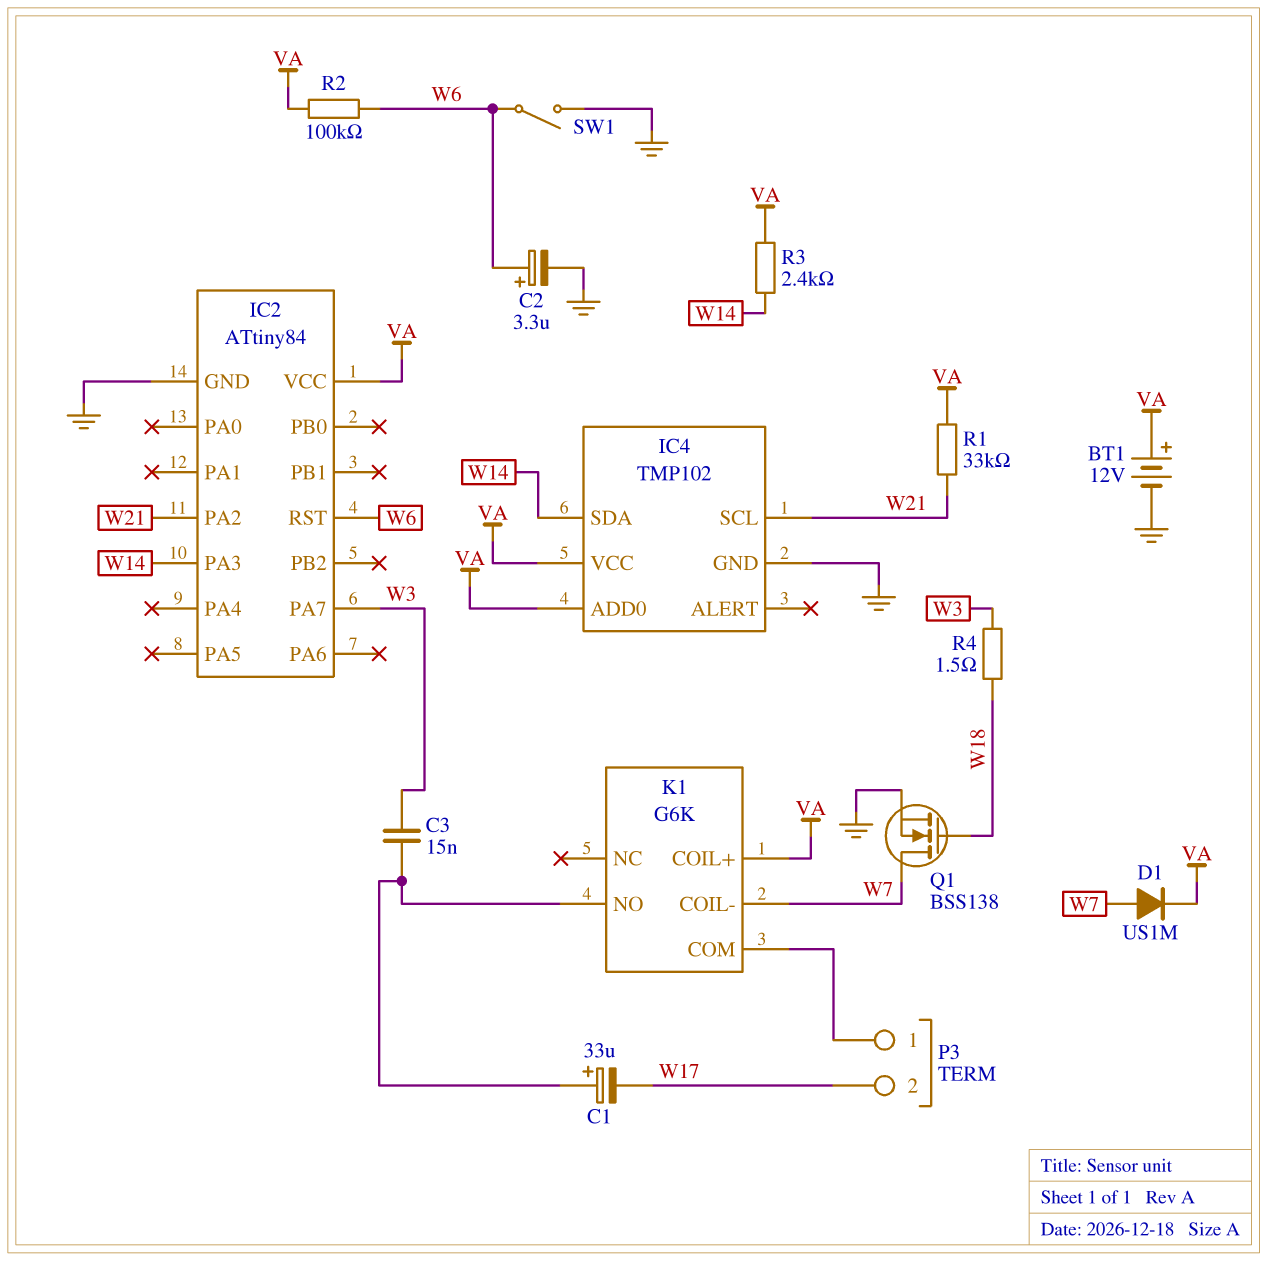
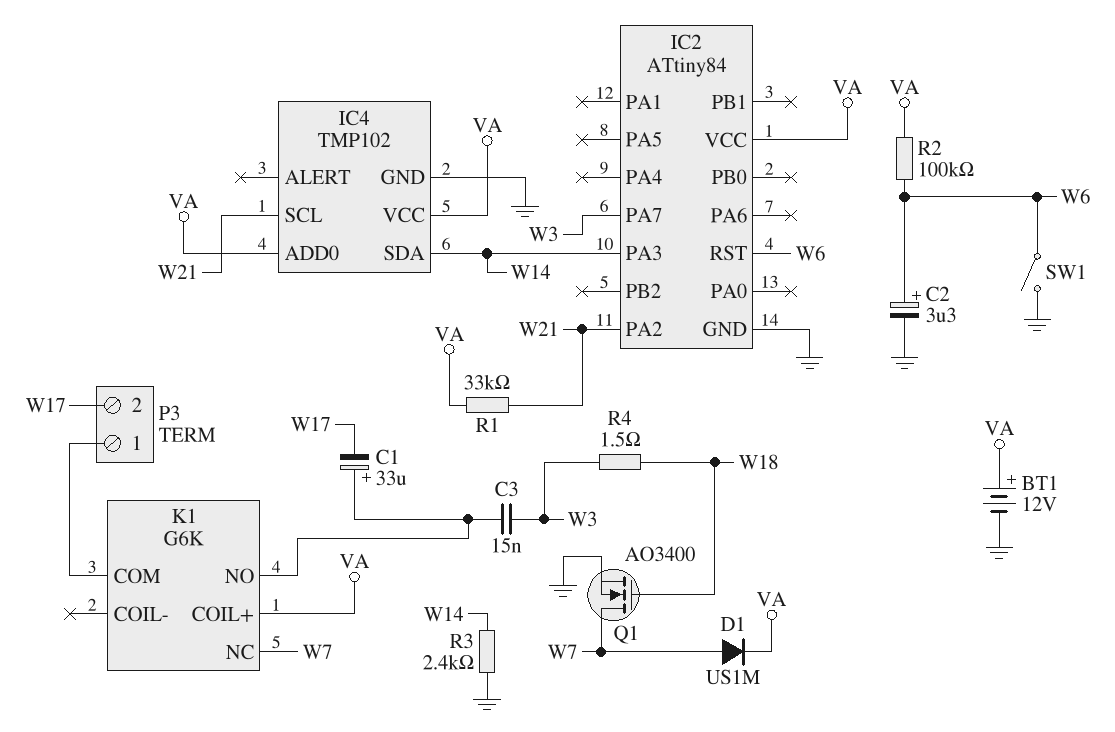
K1 pin COIL-: W7 -> none
K1 pin NC: none -> W7
Q1: NMOS BSS138 (G W18, D W7, S GND) -> NMOS AO3400 (G W18, D W7, S GND)
R3: 2.4k (VA, W14) -> 2.4k (GND, W14)

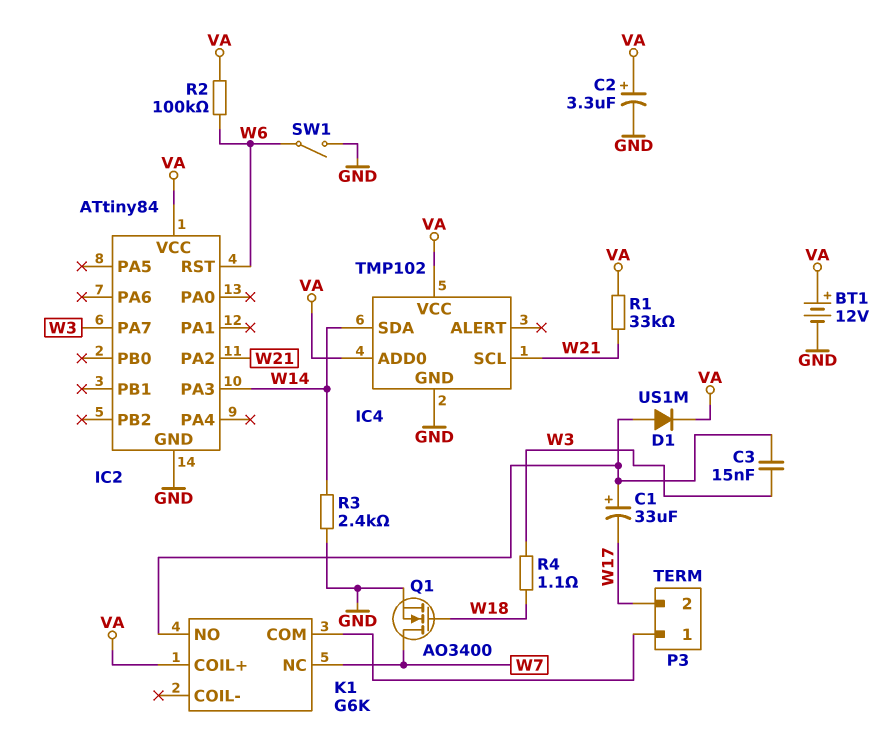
C2: 3.3uF (plus W6, minus GND) -> 3.3uF (plus VA, minus GND)
D1: diode US1M (A W7, K VA) -> diode US1M (A K1/NO, K VA)
R4: 1.5 (W3, W18) -> 1.1 (W3, W18)

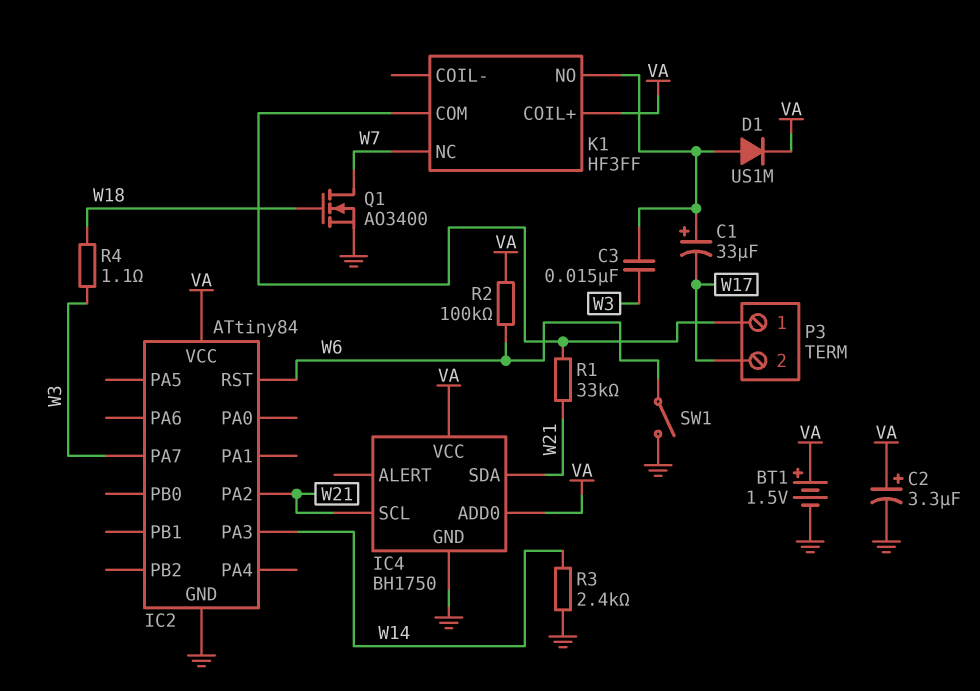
BT1: 12V (plus VA, minus GND) -> 1.5V (plus VA, minus GND)
IC4: TMP102 -> BH1750
IC4 pin SDA: W14 -> W21
K1: G6K -> HF3FF
R1: 33k (VA, W21) -> 33k (K1/COM, W21)

